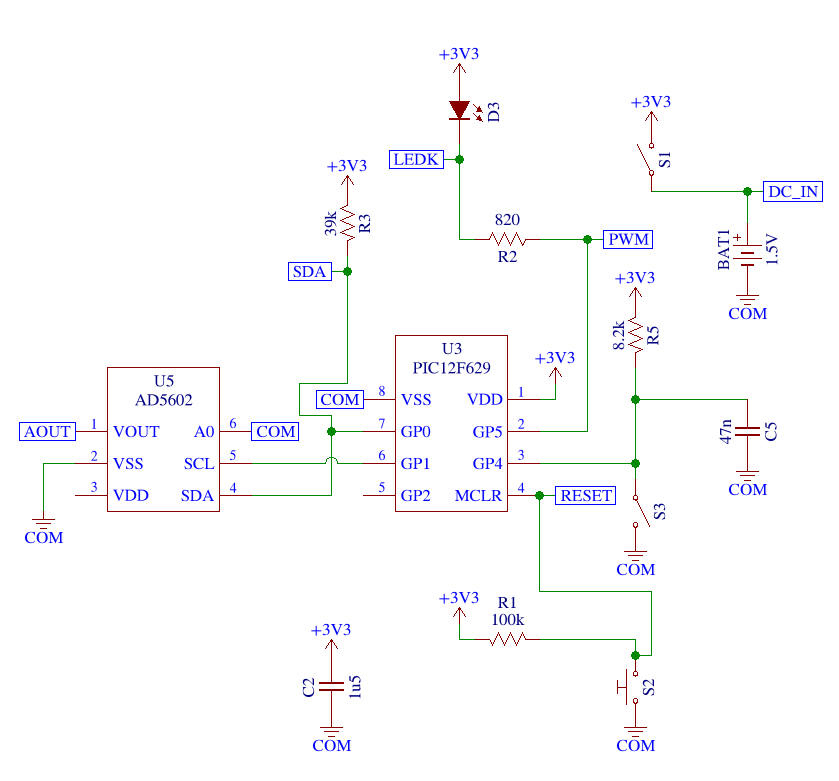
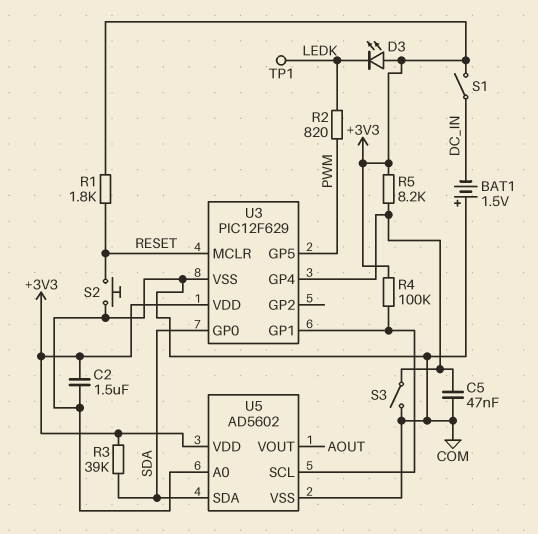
BAT1: 1.5V (plus DC_IN, minus COM) -> 1.5V (plus COM, minus DC_IN)
R1: 100k (+3V3, RESET) -> 1.8k (+3V3, RESET)
R4: none -> 100k (+3V3, U3/GP1)
TP1: none -> test point (LEDK)
U5 pin VDD: none -> +3V3

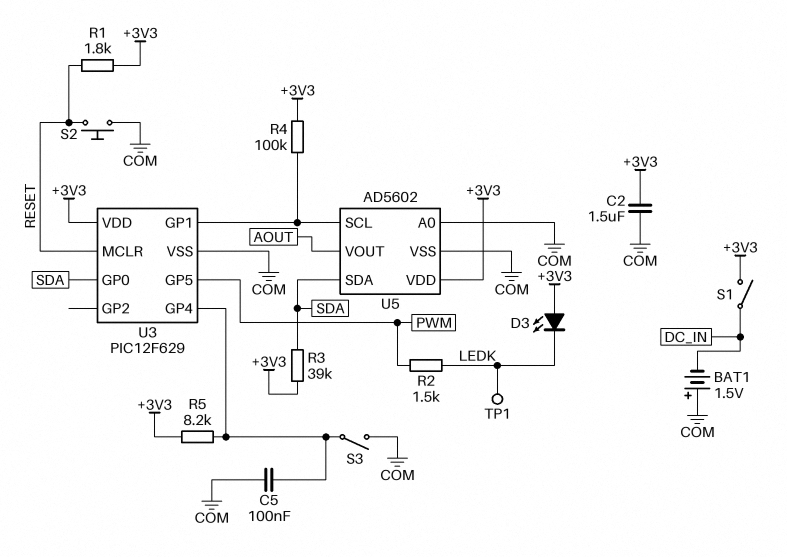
C5: 47nF (COM, U3/GP4) -> 100nF (COM, U3/GP4)
R2: 820 (LEDK, PWM) -> 1.5k (LEDK, PWM)

